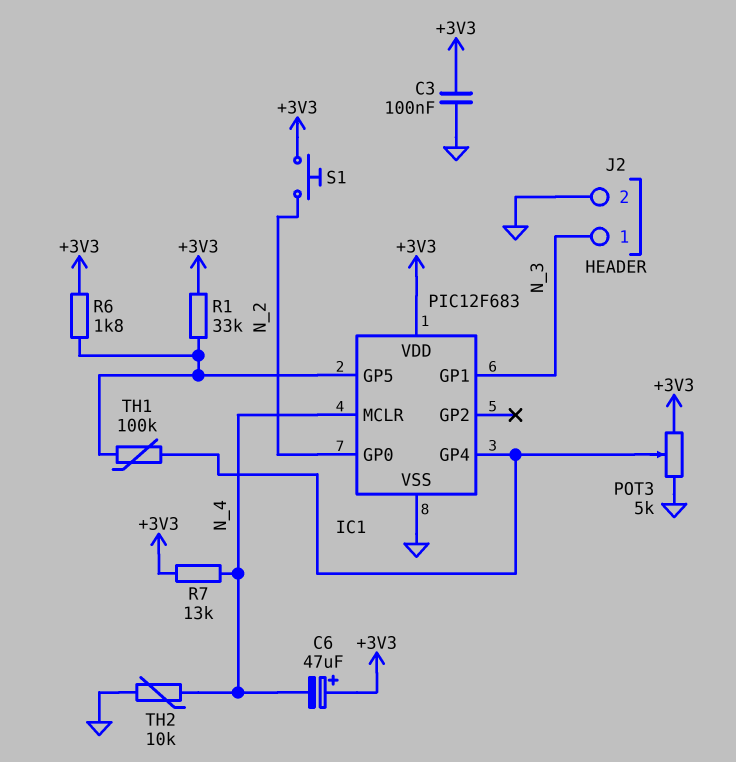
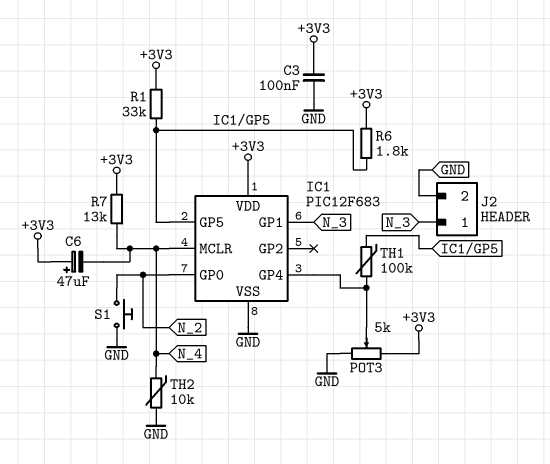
S1: button (+3V3, N_2) -> button (GND, N_2)

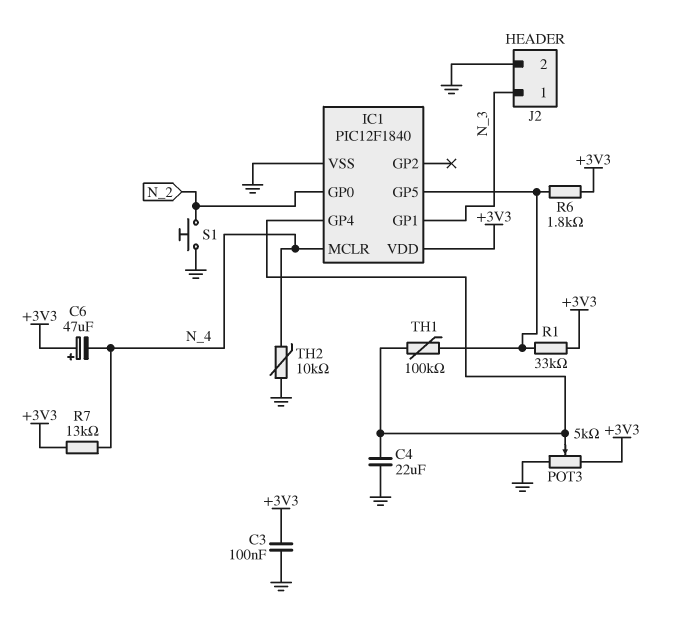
C4: none -> 22uF (GND, IC1/GP4)
IC1: PIC12F683 -> PIC12F1840

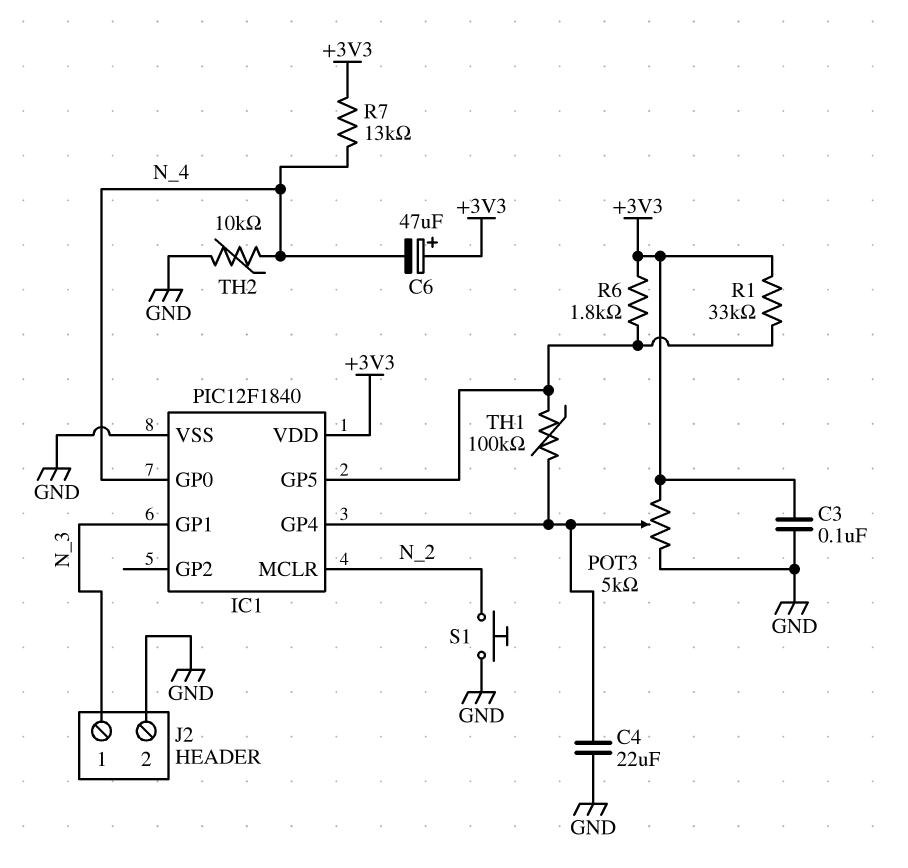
IC1 pin GP0: N_2 -> N_4
IC1 pin MCLR: N_4 -> N_2

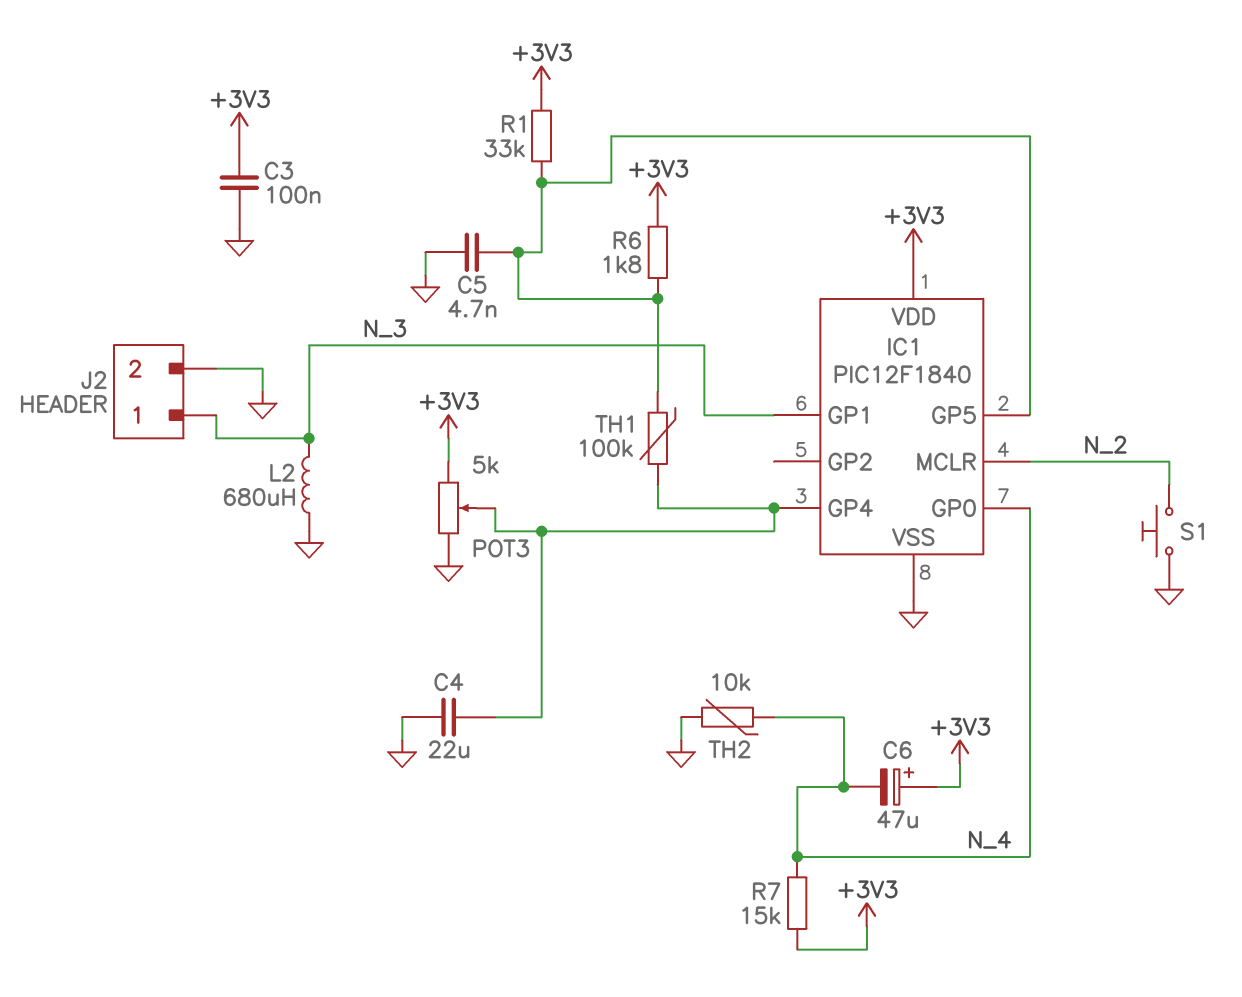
C5: none -> 4.7nF (GND, IC1/GP5)
L2: none -> 680uH (GND, N_3)
R7: 13k (+3V3, N_4) -> 15k (+3V3, N_4)

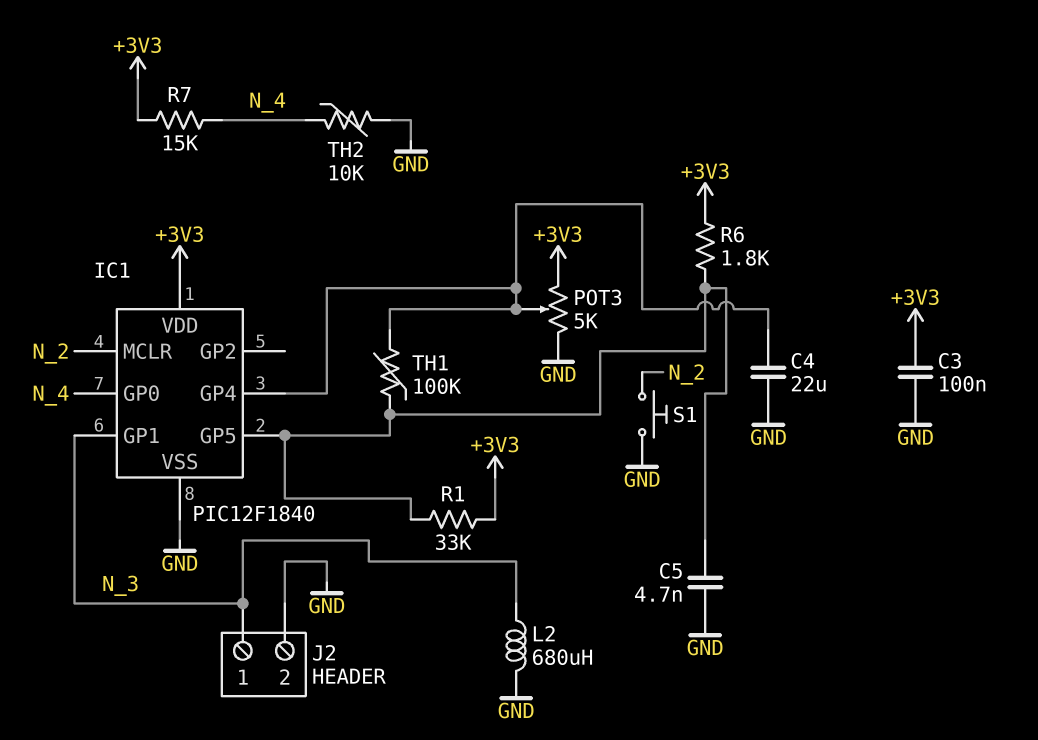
C6: 47uF (plus +3V3, minus N_4) -> none

